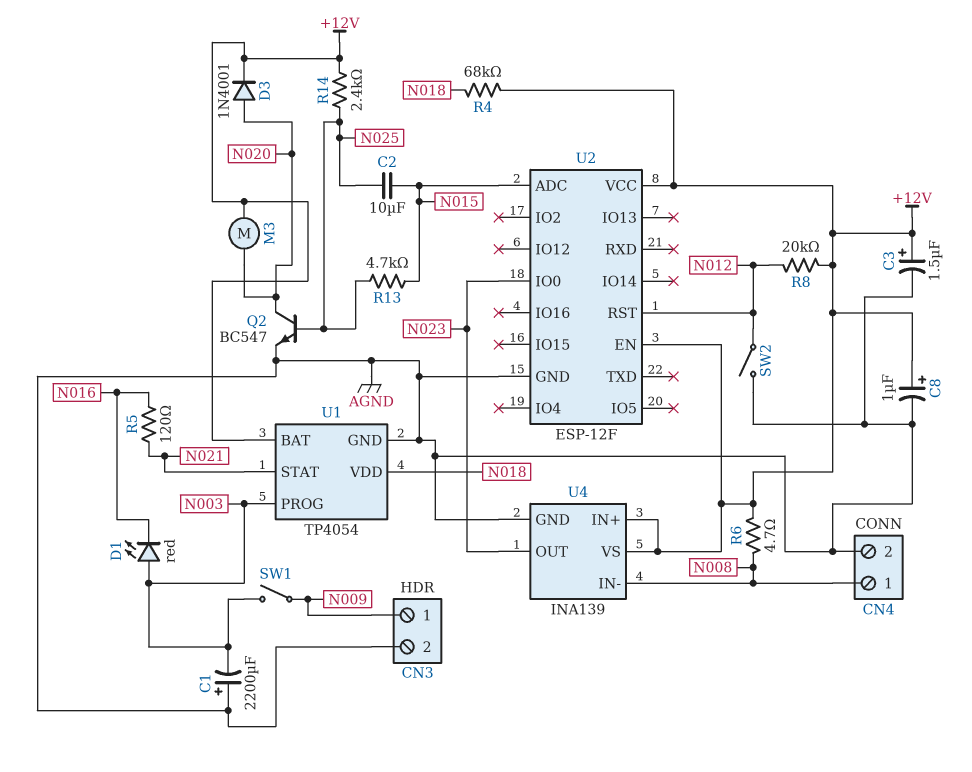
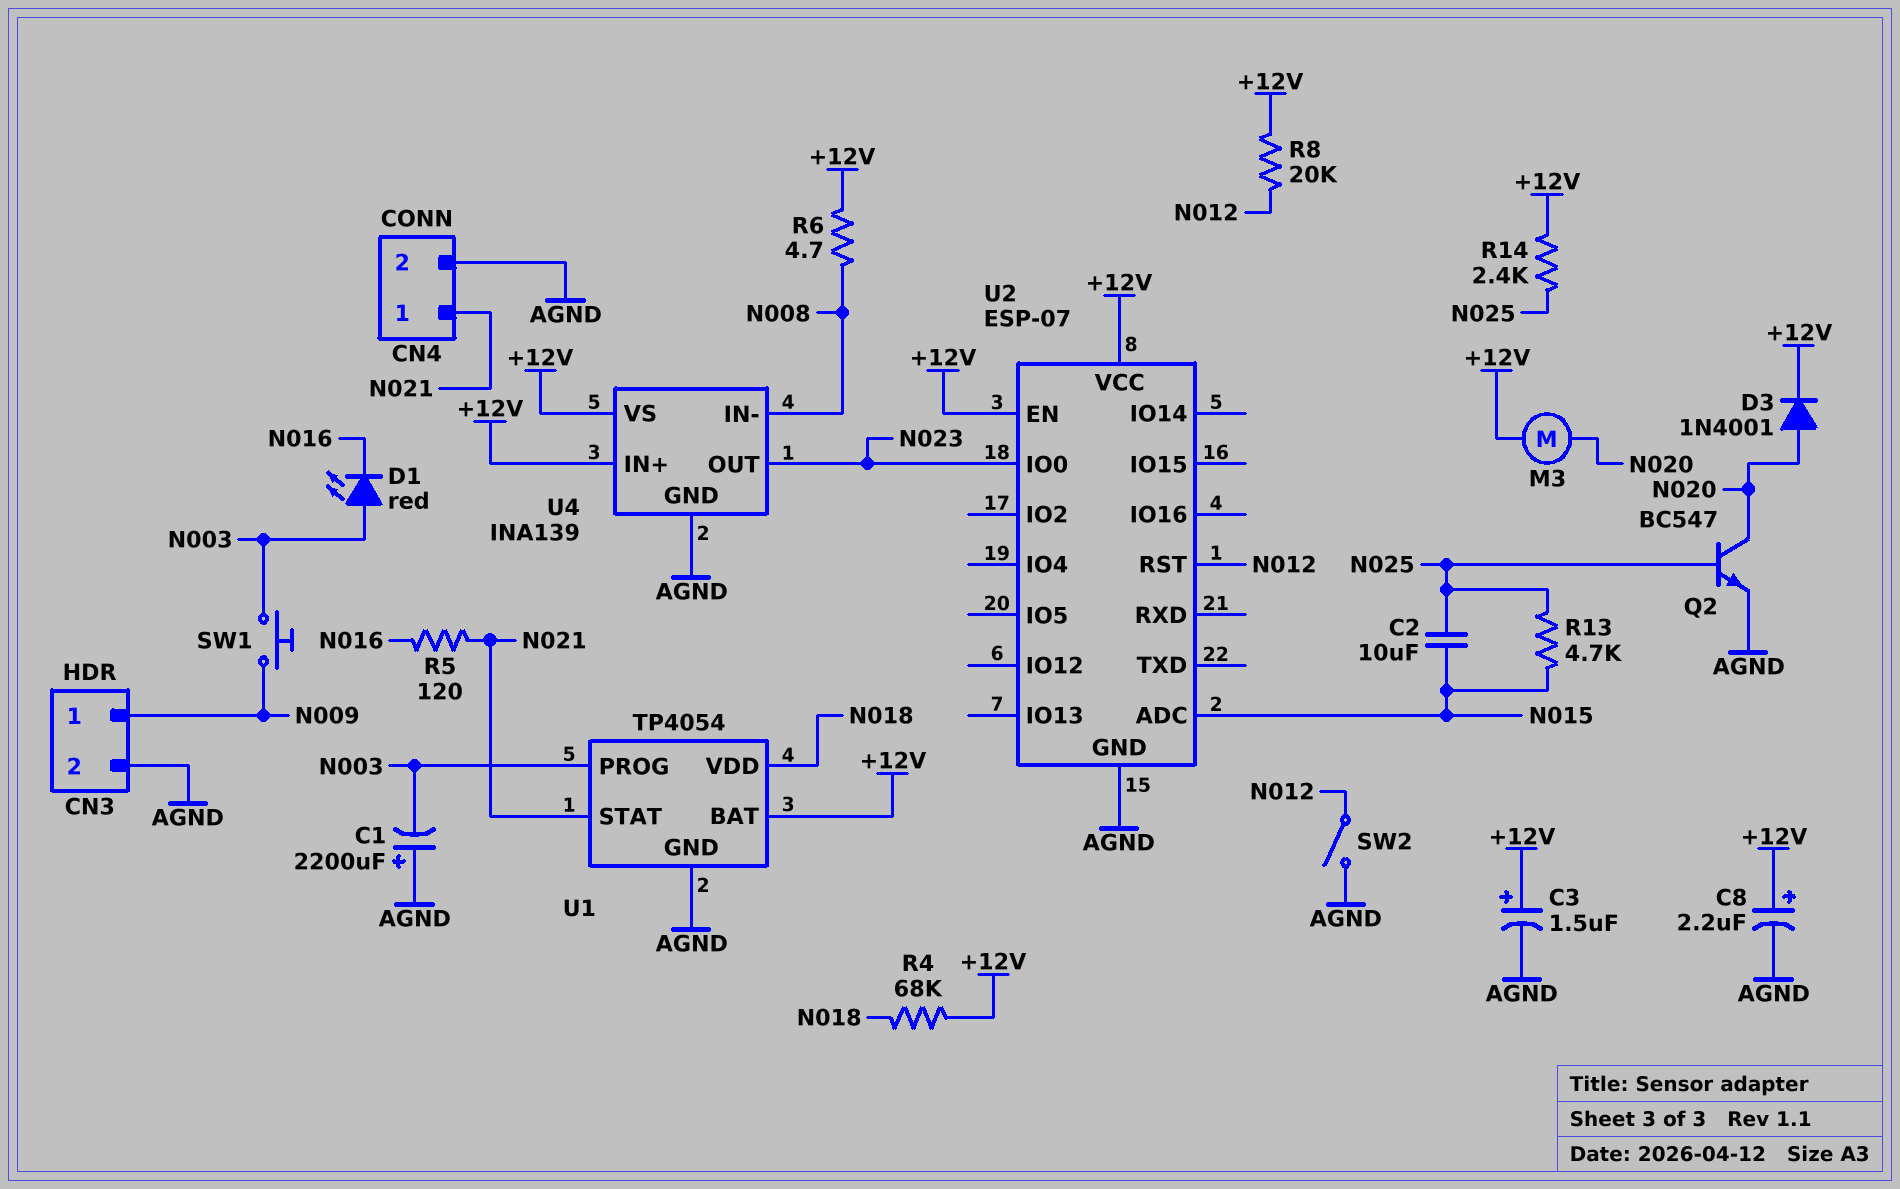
C8: 1uF (plus +12V, minus AGND) -> 2.2uF (plus +12V, minus AGND)
CN4 pin 1: N008 -> N021
SW1: switch (N003, N009) -> button (N003, N009)
U2: ESP-12F -> ESP-07

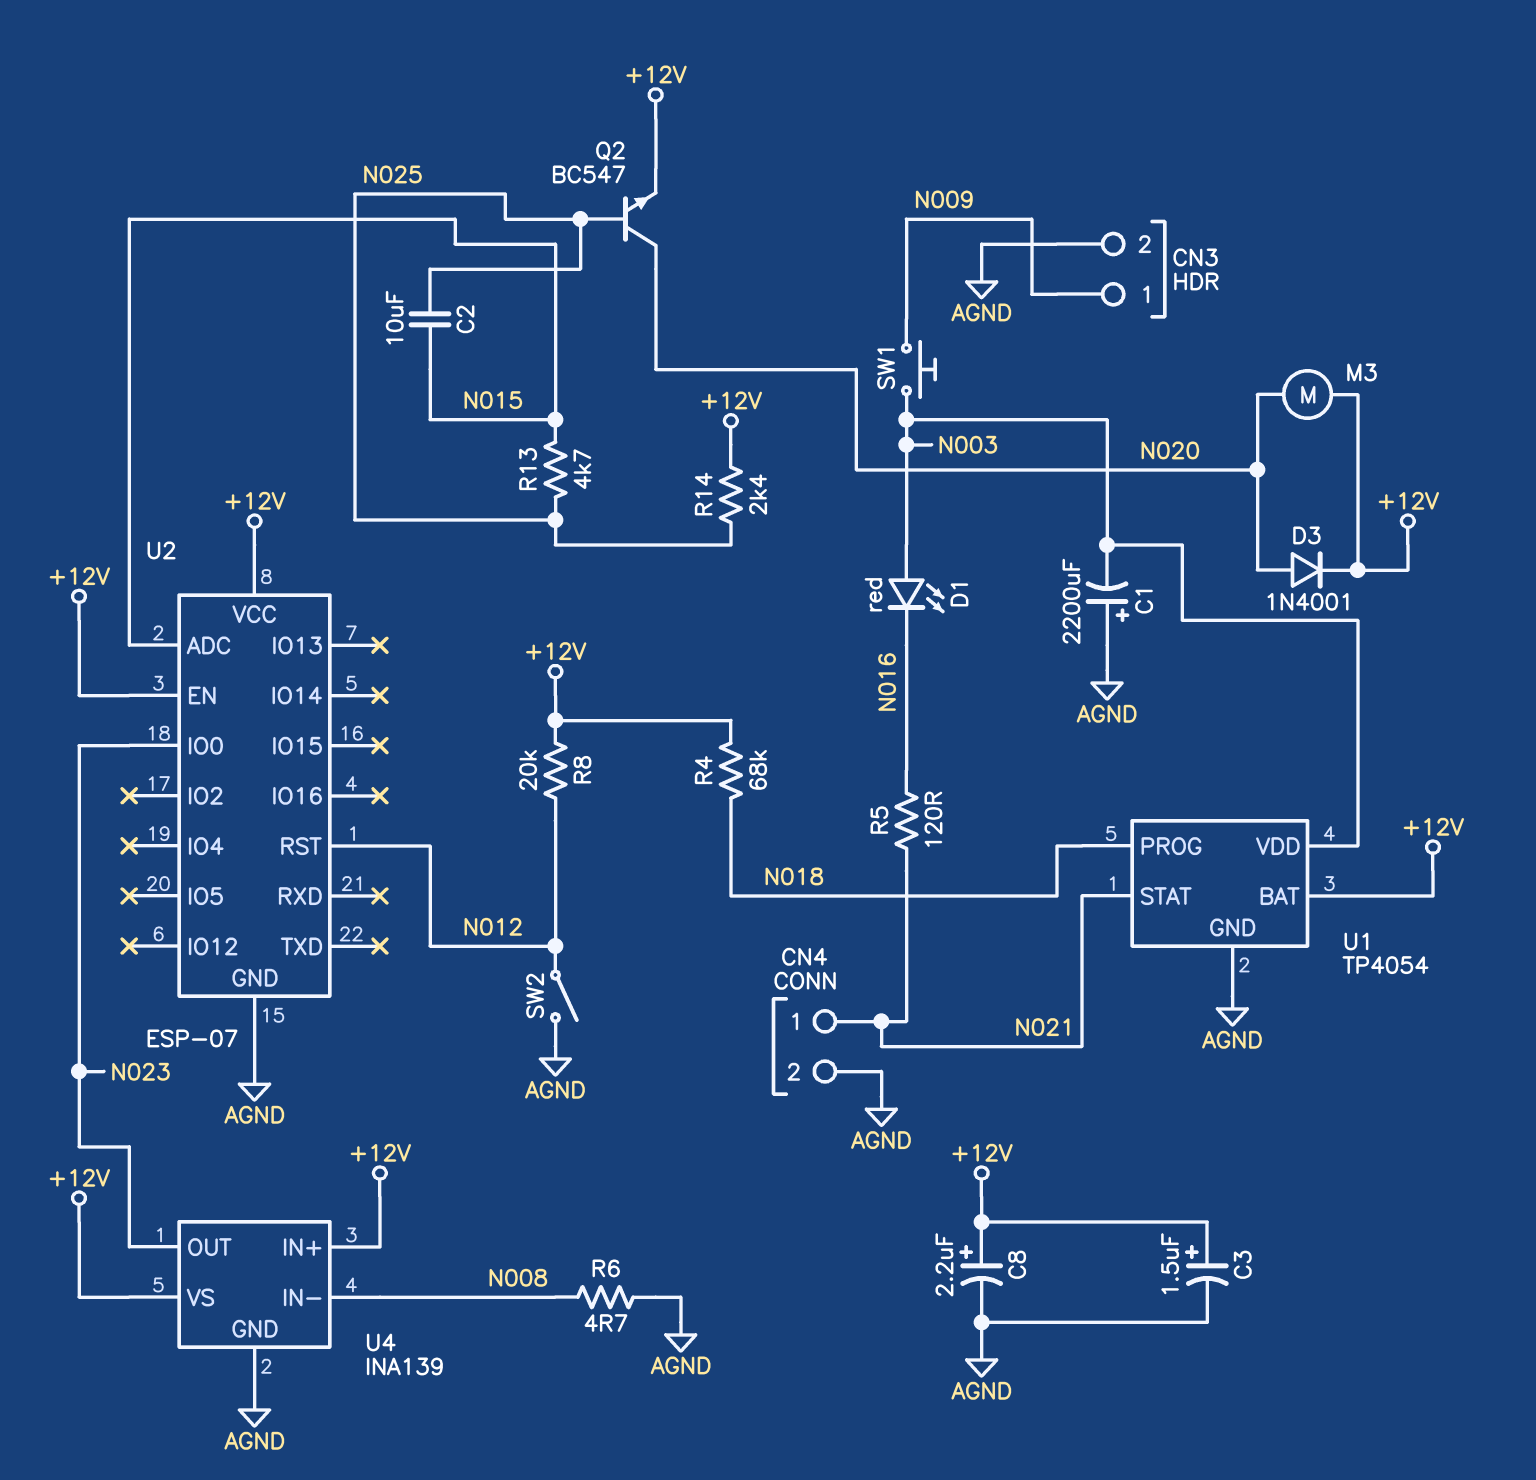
Q2: NPN BC547 (B N025, C N020, E AGND) -> NPN BC547 (B N025, C N020, E +12V)
R6: 4.7 (+12V, N008) -> 4.7 (AGND, N008)
U1 pin PROG: N003 -> N018
U1 pin VDD: N018 -> N003

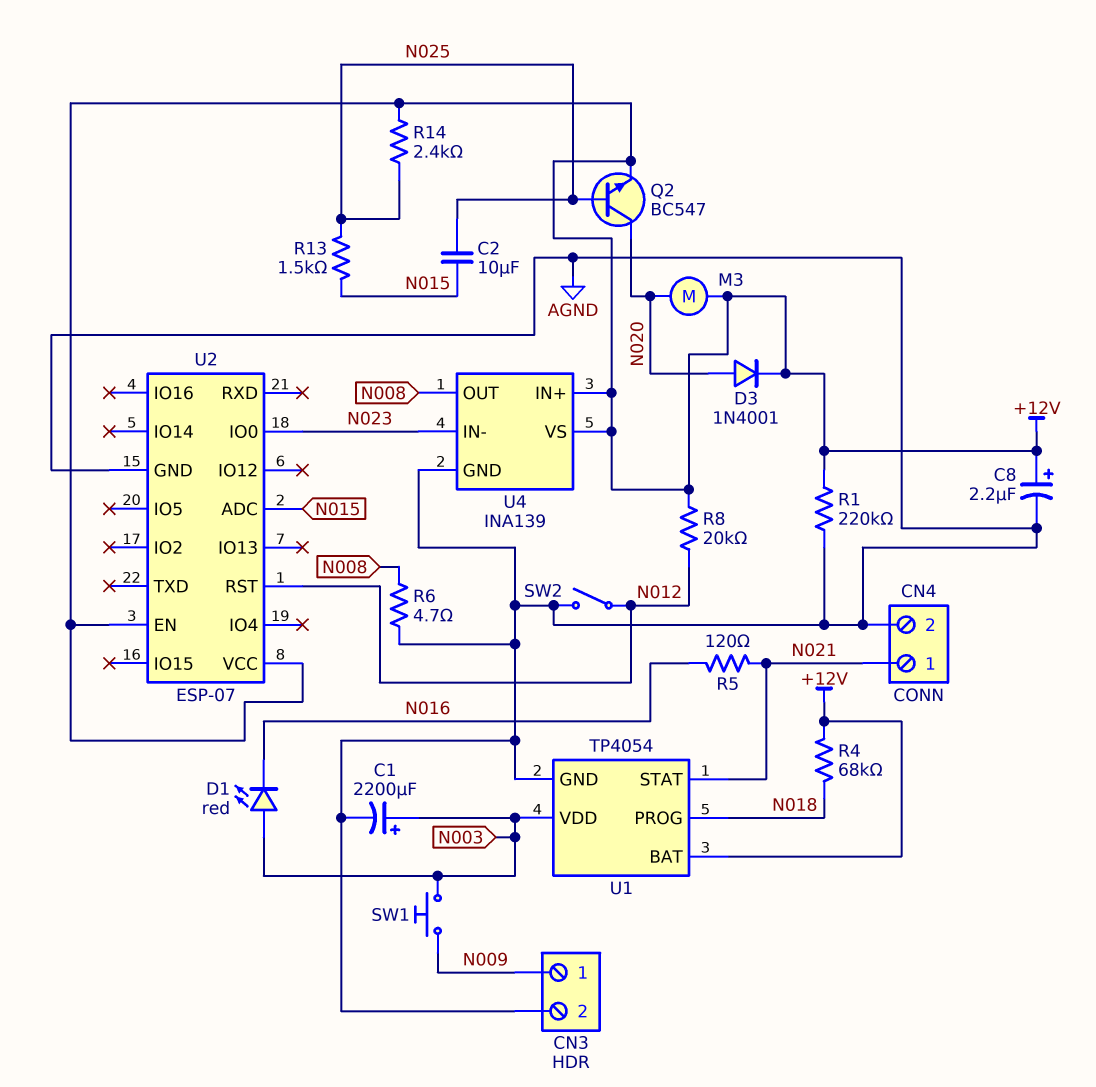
C1: 2200uF (plus AGND, minus N003) -> 2200uF (plus N003, minus AGND)
C3: 1.5uF (plus +12V, minus AGND) -> none
R1: none -> 220k (+12V, AGND)
R13: 4.7k (N015, N025) -> 1.5k (N015, N025)
U4 pin IN-: N008 -> N023
U4 pin OUT: N023 -> N008

